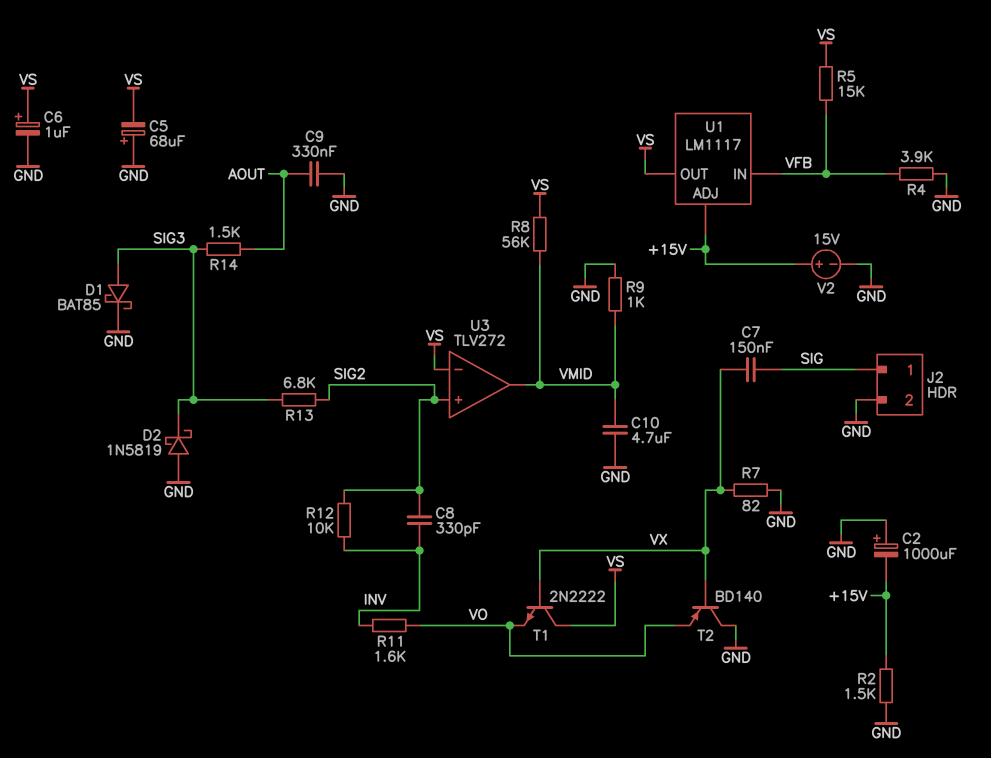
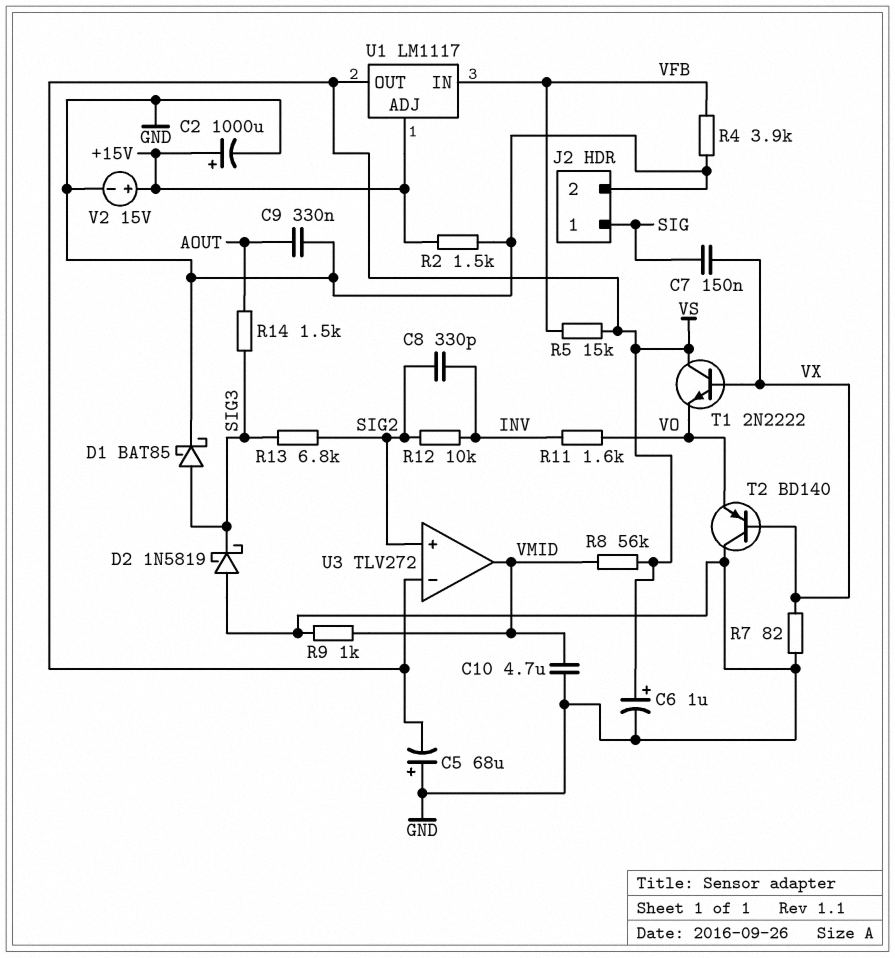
C2: 1000uF (plus GND, minus +15V) -> 1000uF (plus +15V, minus GND)

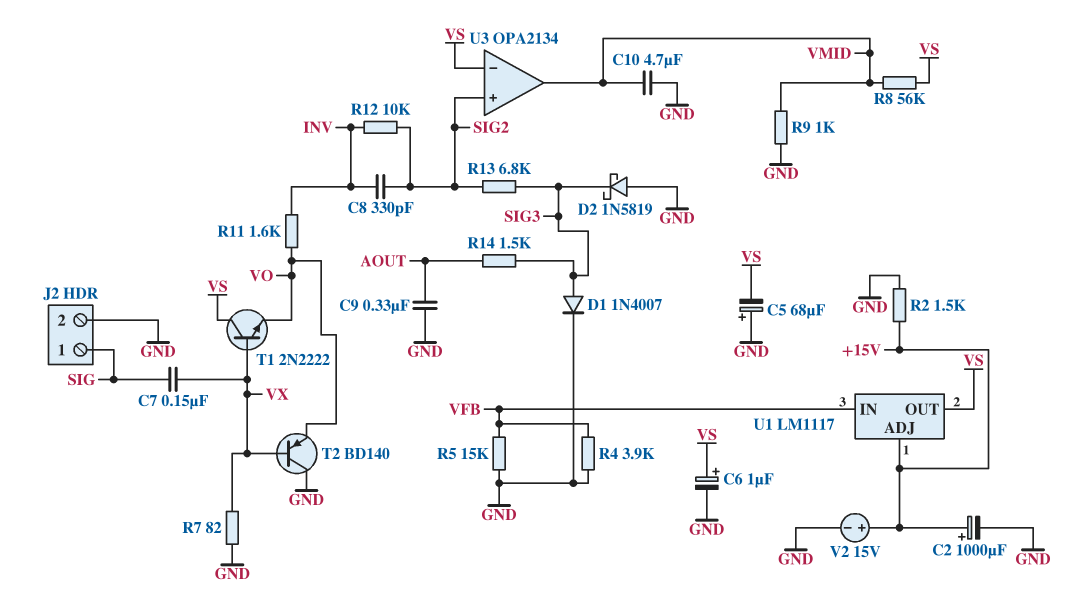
D1: schottky BAT85 (A SIG3, K GND) -> diode 1N4007 (A SIG3, K GND)
R5: 15k (VFB, VS) -> 15k (GND, VFB)
U3: TLV272 -> OPA2134

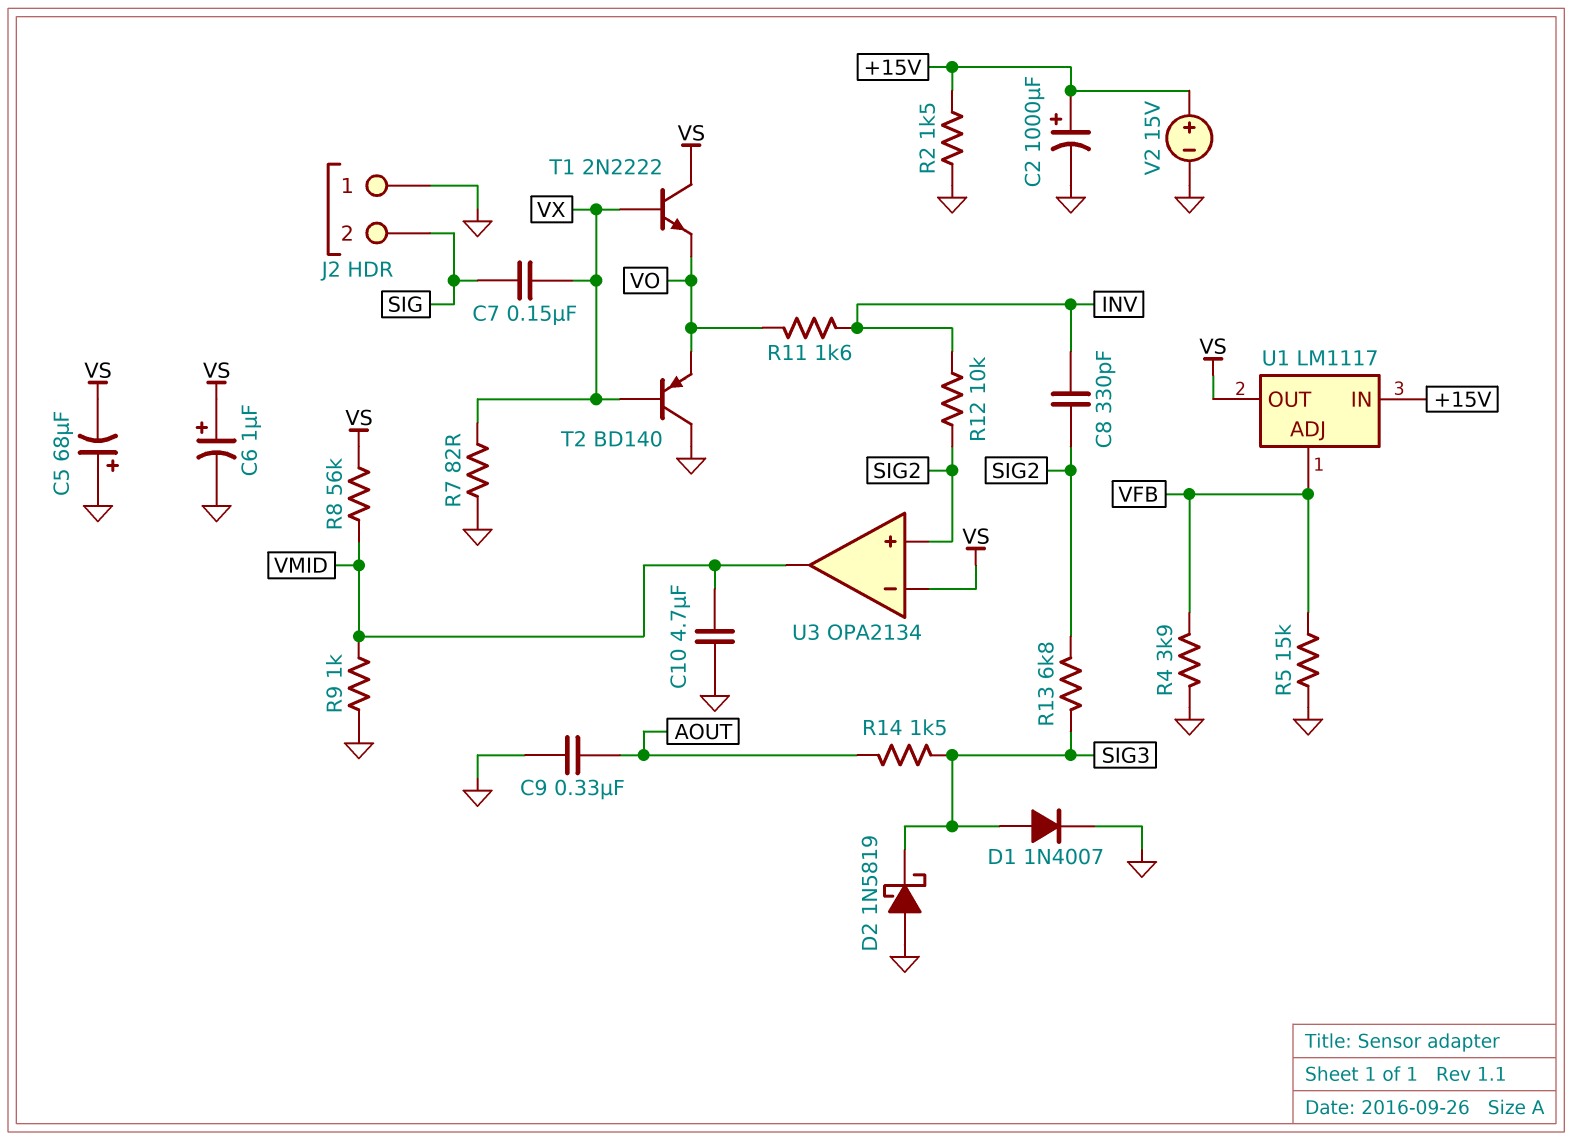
J2 pin 1: SIG -> GND
J2 pin 2: GND -> SIG
U1 pin ADJ: +15V -> VFB
U1 pin IN: VFB -> +15V

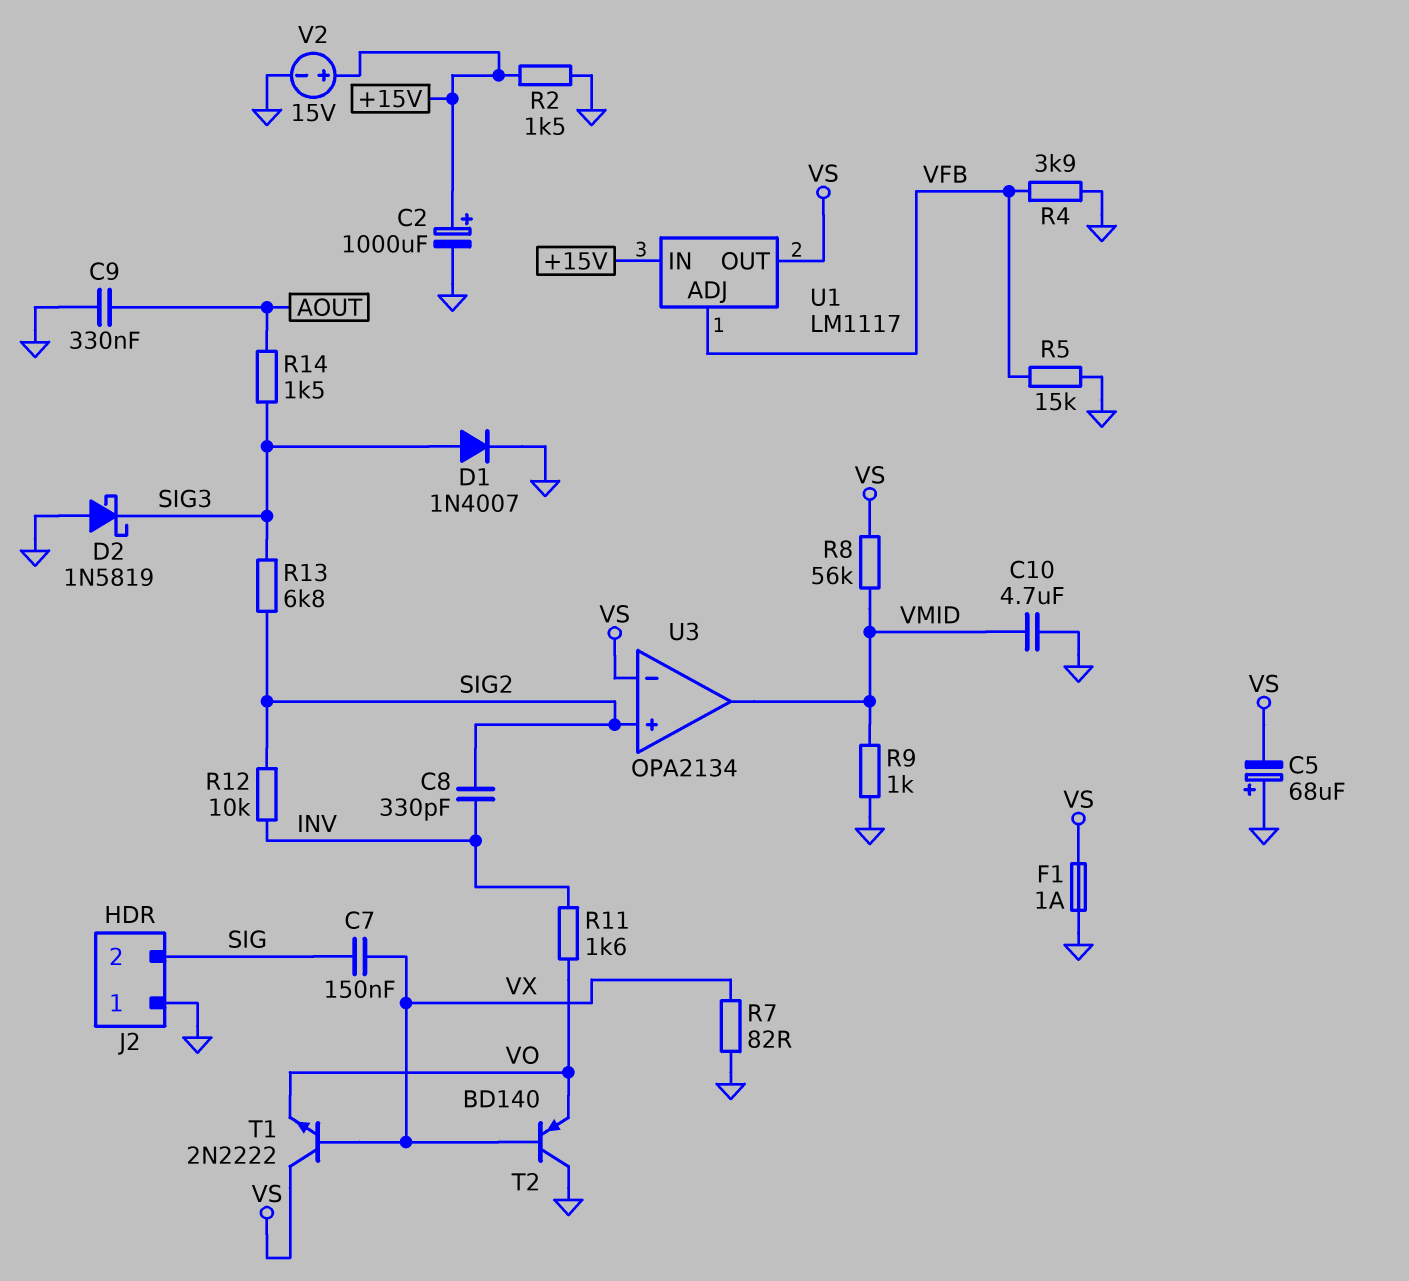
C6: 1uF (plus VS, minus GND) -> none
F1: none -> 1A (GND, VS)

